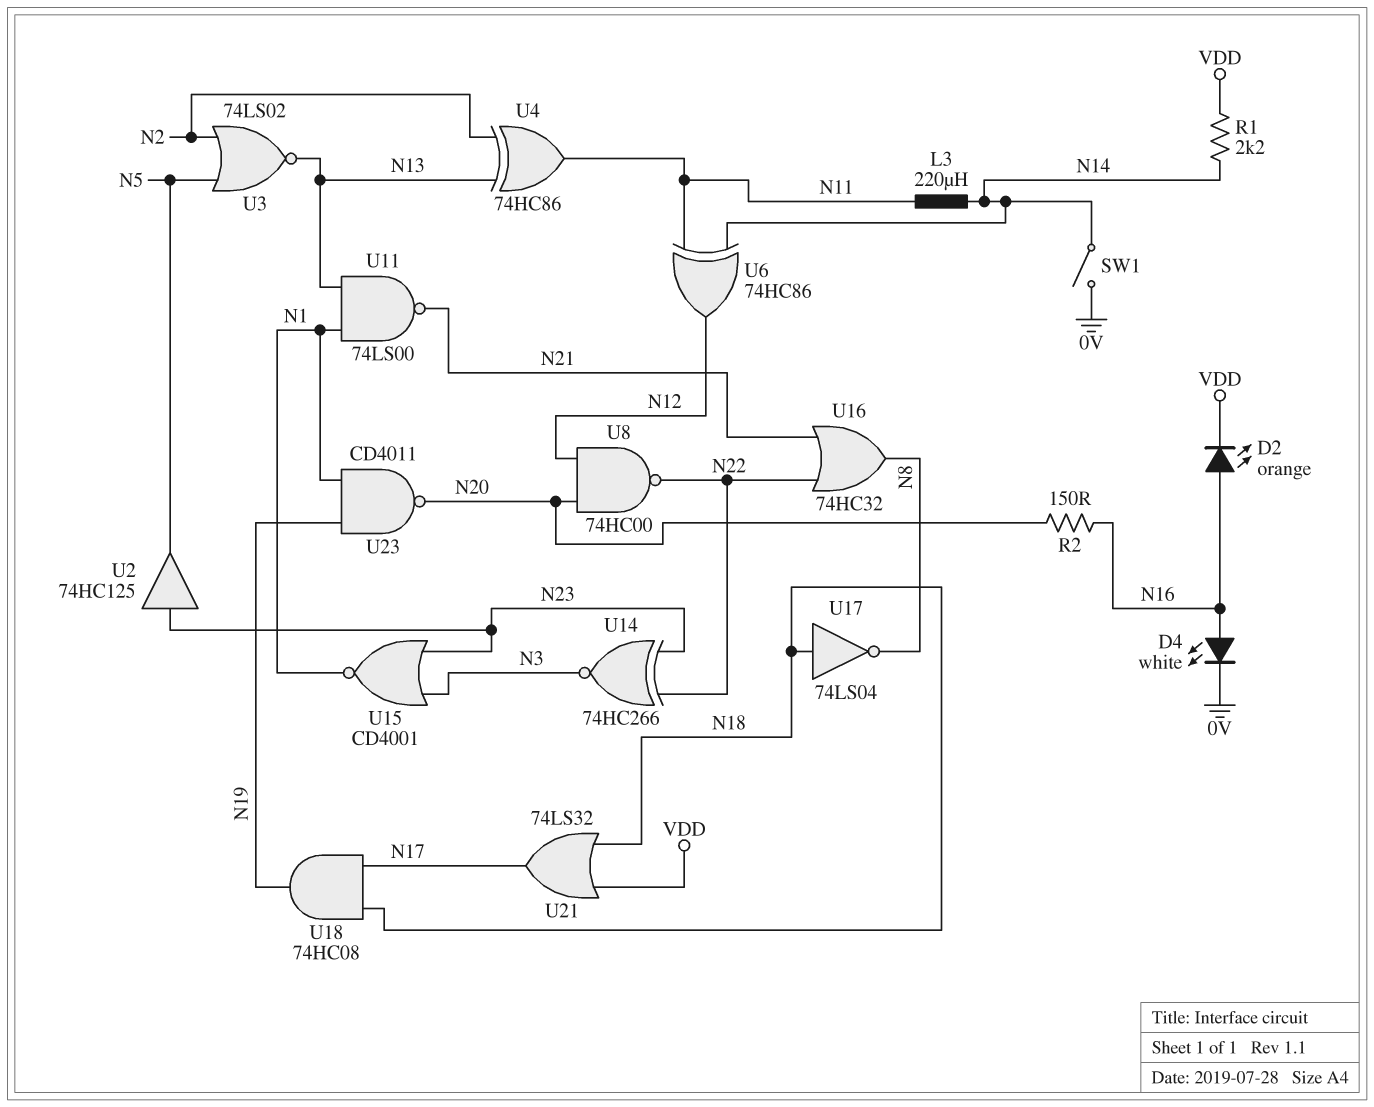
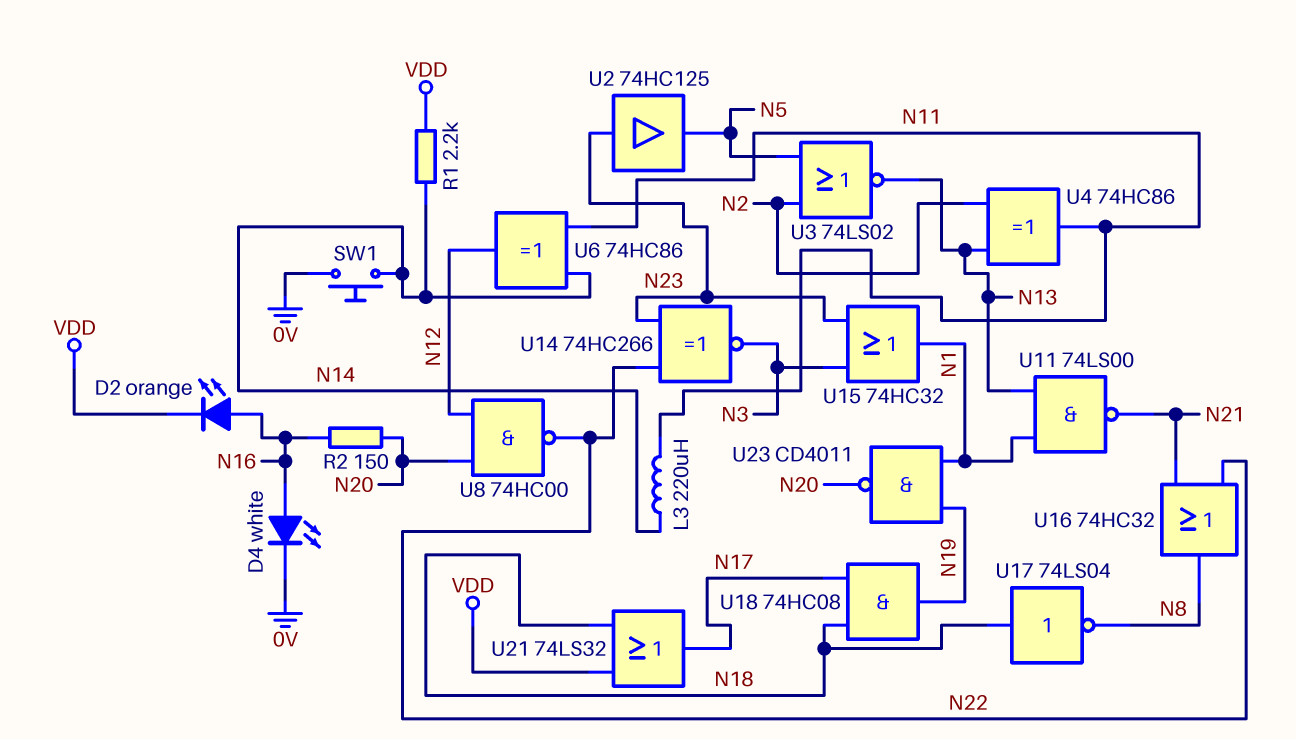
SW1: switch (0V, N14) -> button (0V, N14)
U15: NOR CD4001 (in N3, in N23, out N1) -> OR 74HC32 (in N3, in N23, out N1)

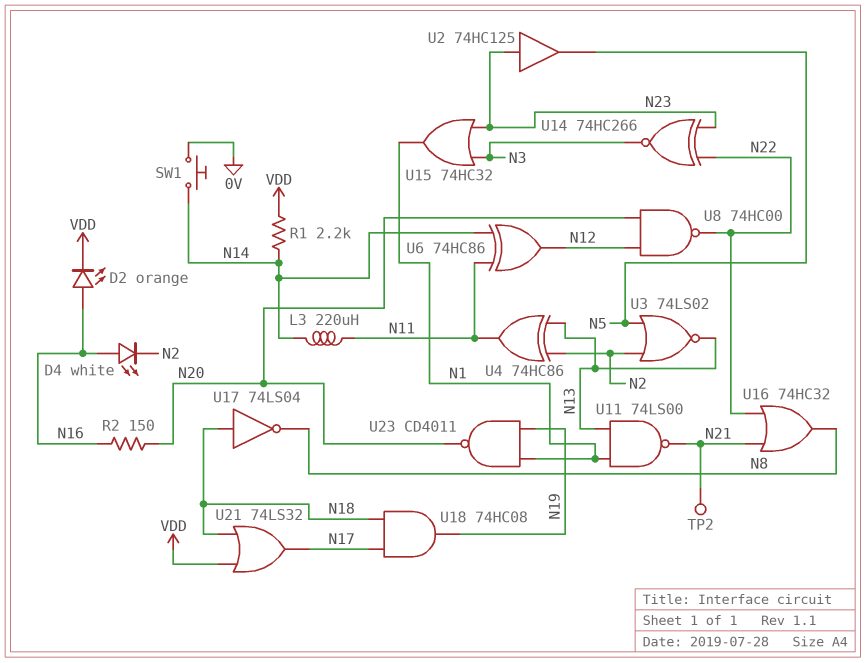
D4: LED white (A N16, K 0V) -> LED white (A N16, K N2)
TP2: none -> test point (N21)

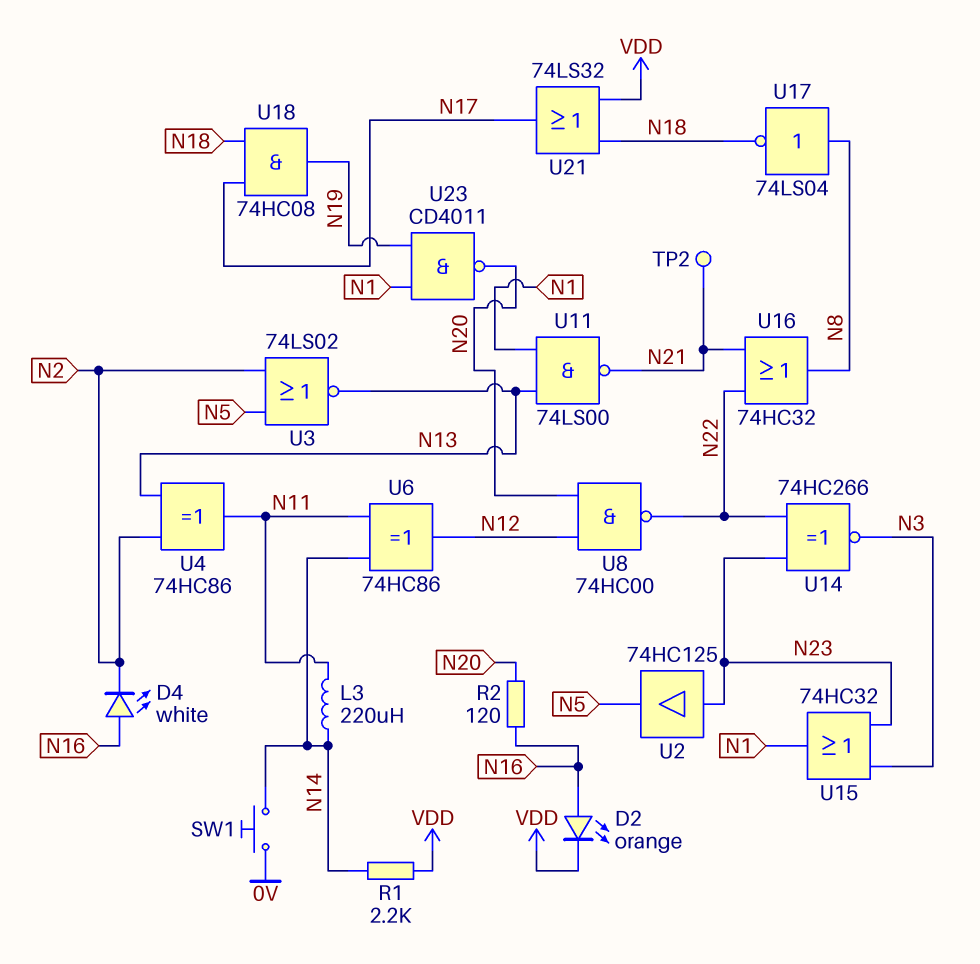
R2: 150 (N16, N20) -> 120 (N16, N20)
U17: NOT 74LS04 (in N18, out N8) -> NOT 74LS04 (in N8, out N18)

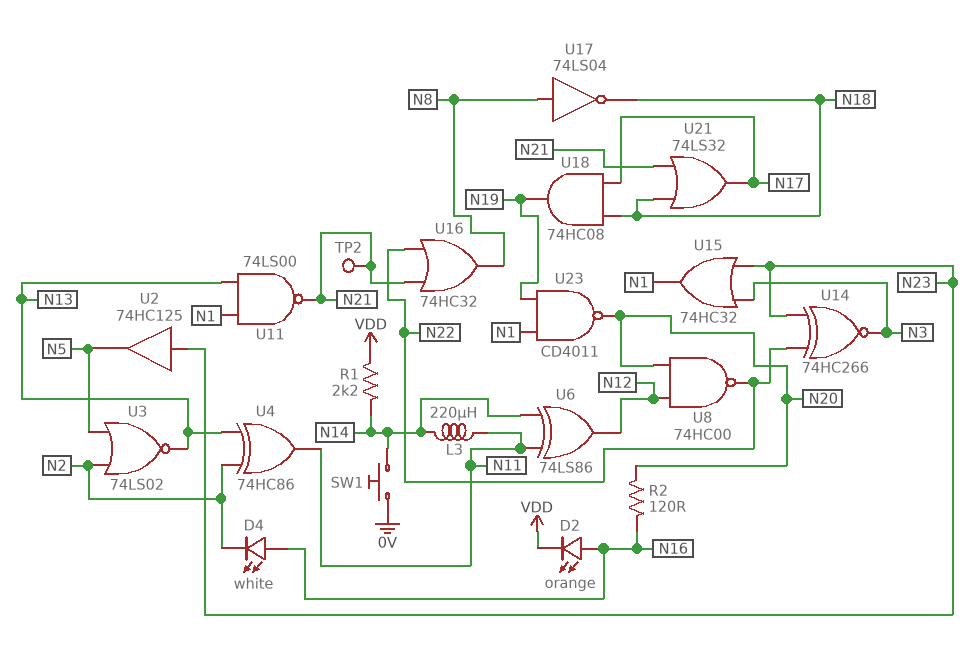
U6: XOR 74HC86 (in N11, in N14, out N12) -> XOR 74LS86 (in N11, in N14, out N12)
U21: OR 74LS32 (in N18, in VDD, out N17) -> OR 74LS32 (in N18, in N21, out N17)

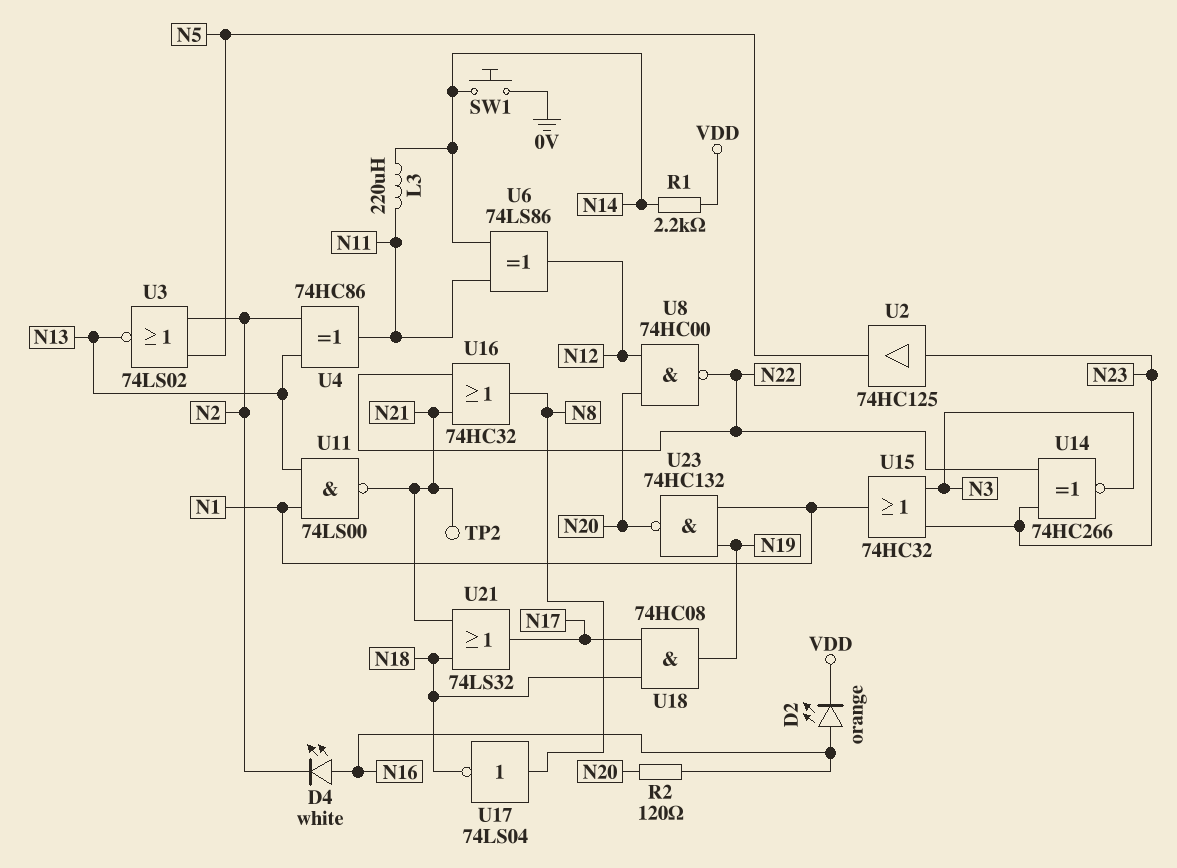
U23: NAND CD4011 (in N1, in N19, out N20) -> NAND 74HC132 (in N1, in N19, out N20)

